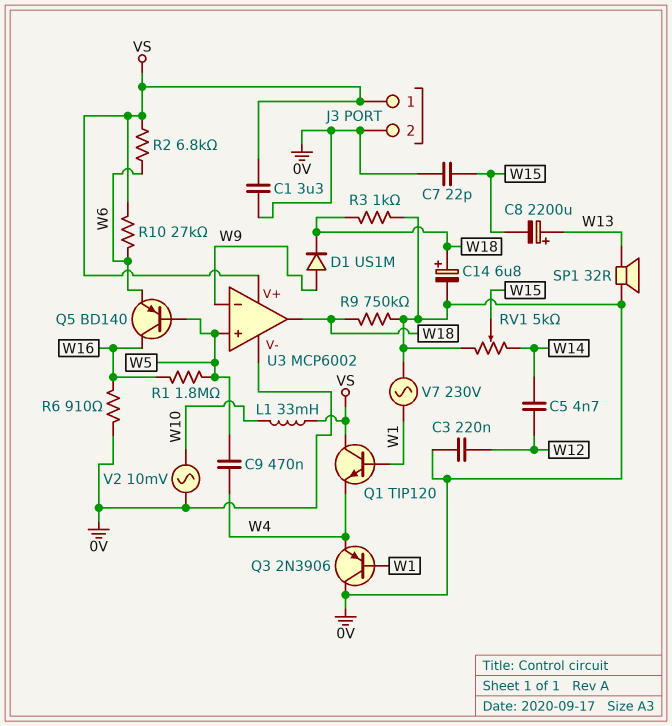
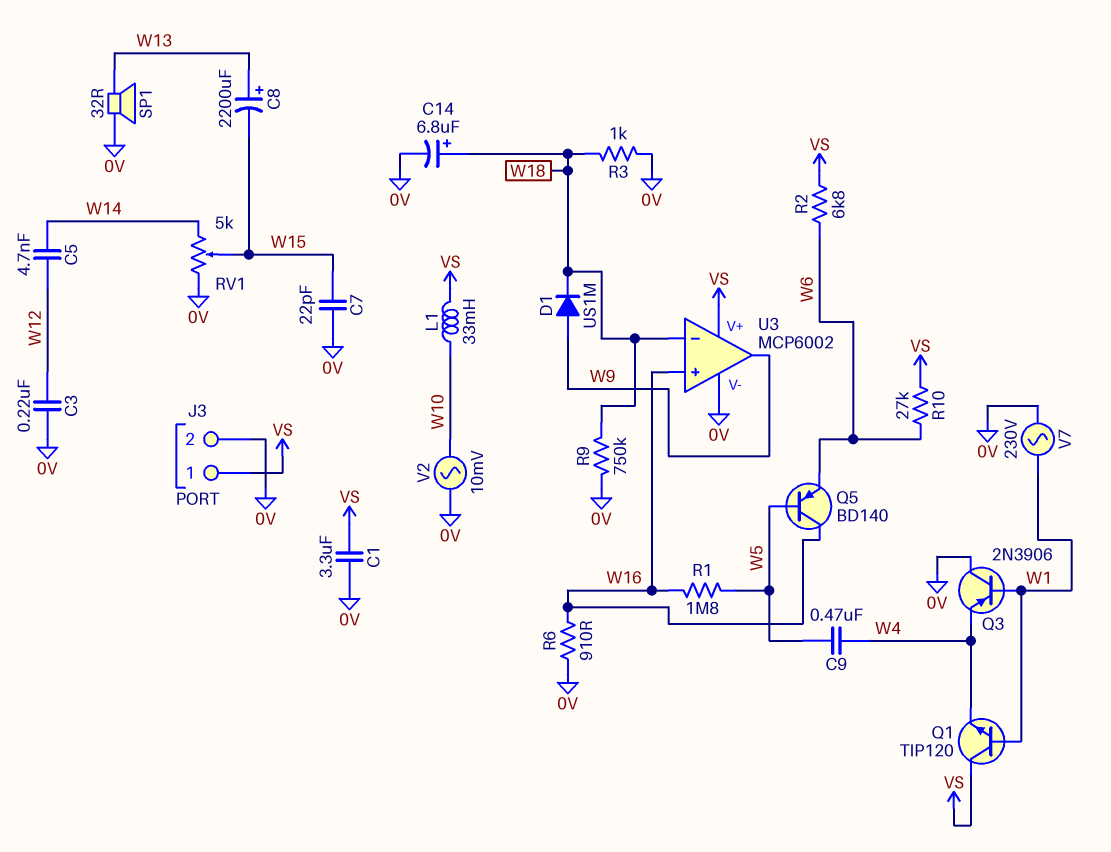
U3 pin in+: W5 -> W16
U3 pin in-: W9 -> W18
U3 pin out: W18 -> W9

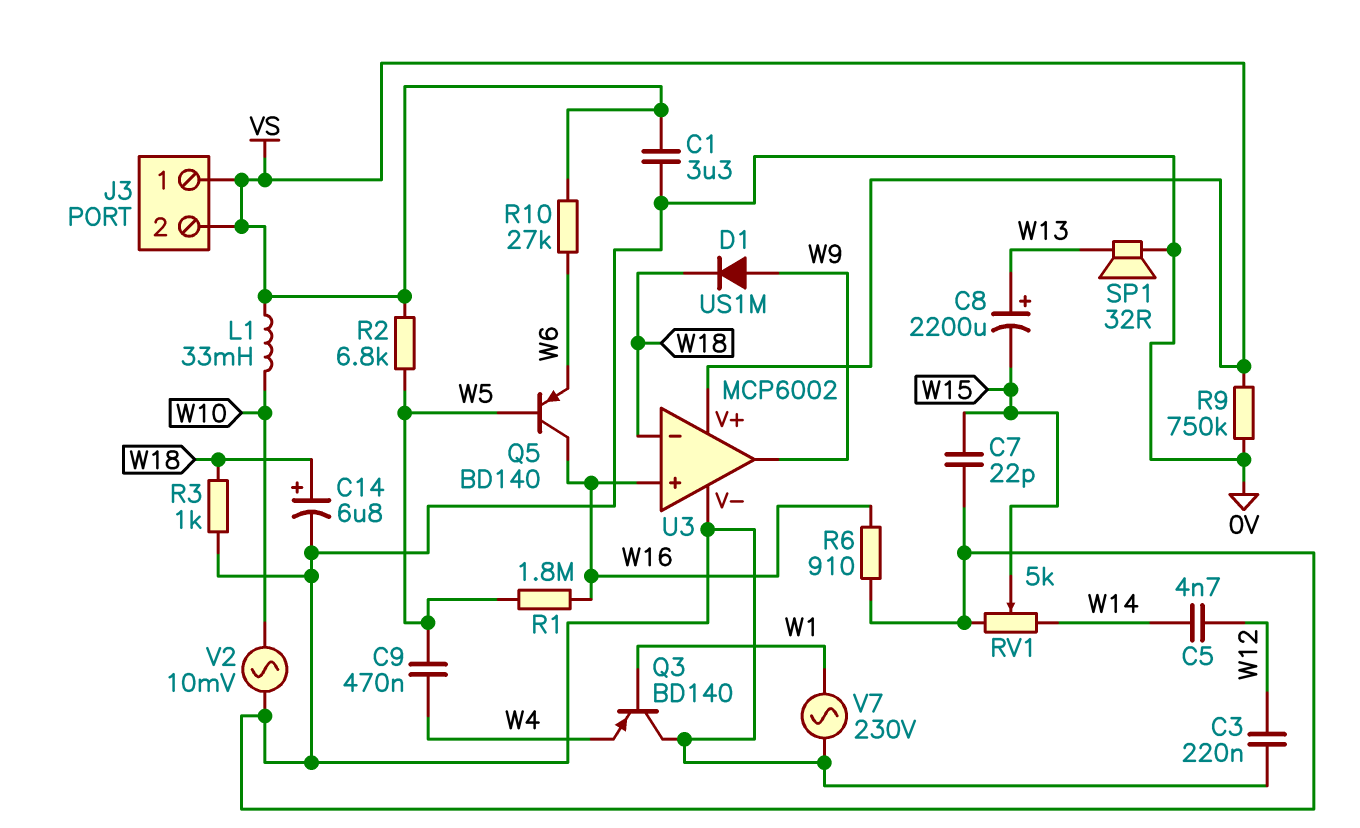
J3 pin 2: 0V -> VS
Q1: NPN TIP120 (B W1, C VS, E W4) -> none
Q3: PNP 2N3906 (B W1, C 0V, E W4) -> PNP BD140 (B W1, C 0V, E W4)
R2: 6.8k (VS, W6) -> 6.8k (VS, W5)
R9: 750k (0V, W18) -> 750k (0V, VS)

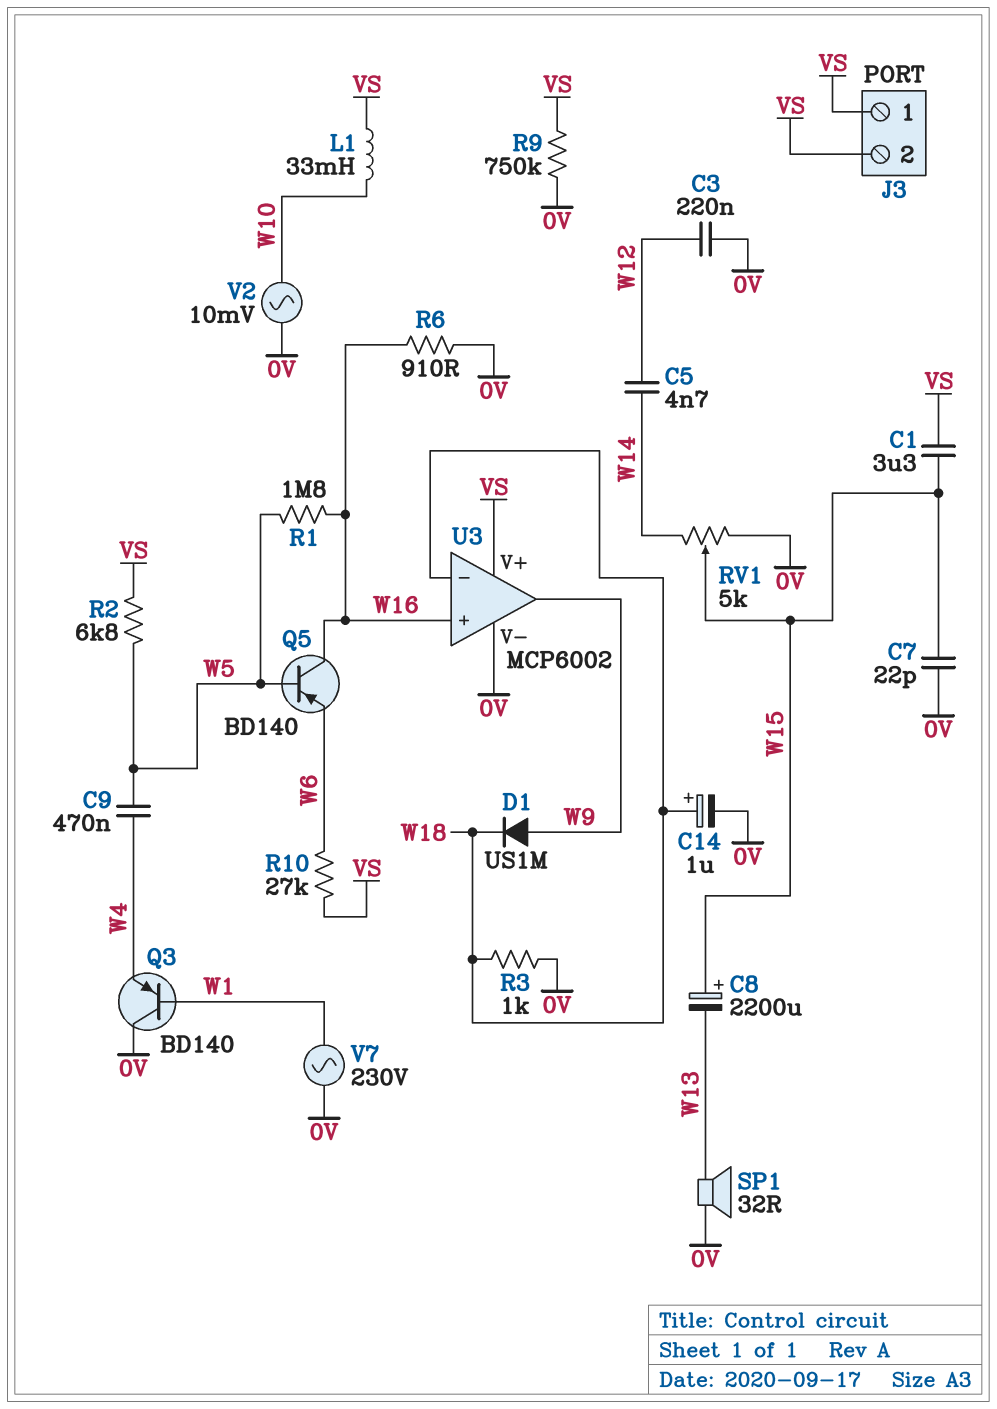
C1: 3.3uF (0V, VS) -> 3.3uF (VS, W15)
C8: 2200uF (plus W13, minus W15) -> 2200uF (plus W15, minus W13)
C14: 6.8uF (plus W18, minus 0V) -> 1uF (plus W18, minus 0V)

